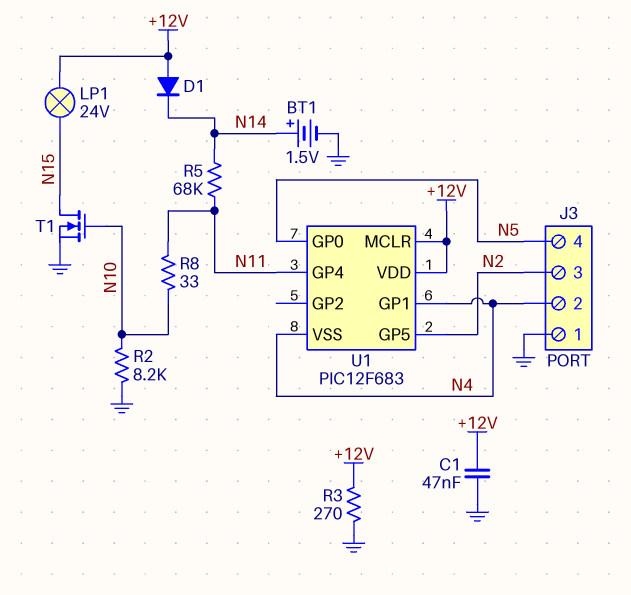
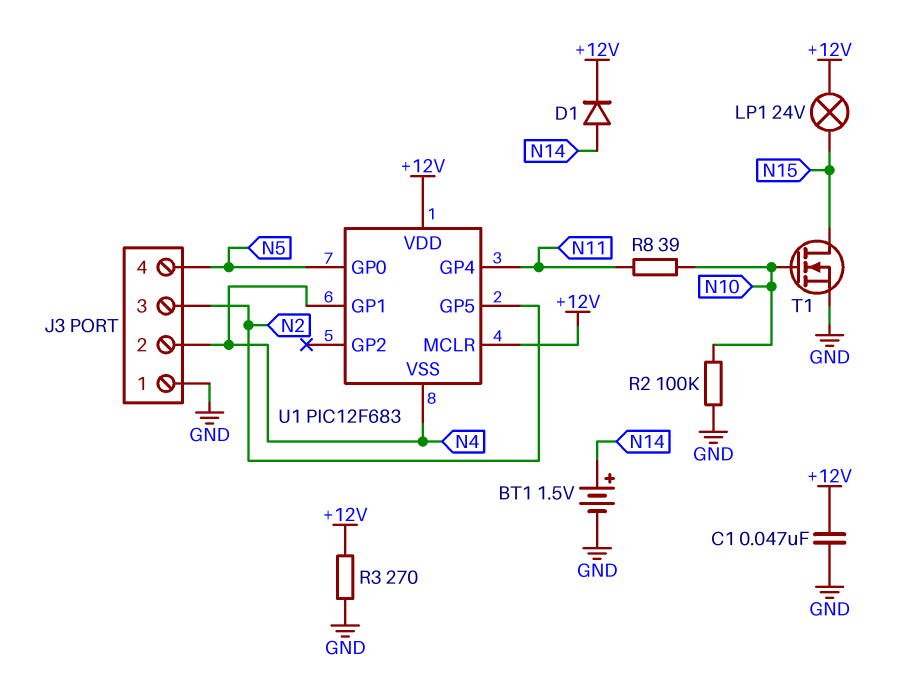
D1: diode (A +12V, K N14) -> diode (A N14, K +12V)
R2: 8.2k (GND, N10) -> 100k (GND, N10)
R5: 68k (N11, N14) -> none
R8: 33 (N10, N11) -> 39 (N10, N11)

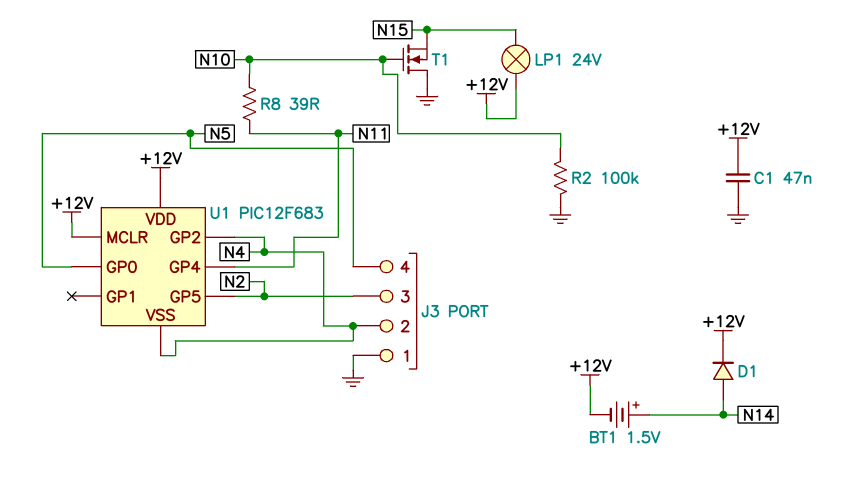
BT1: 1.5V (plus N14, minus GND) -> 1.5V (plus N14, minus +12V)
R3: 270 (+12V, GND) -> none
T1: NMOS (G N10, D N15, S GND) -> NMOS (G N10, D GND, S N15)
U1 pin GP1: N4 -> none
U1 pin GP2: none -> N4

